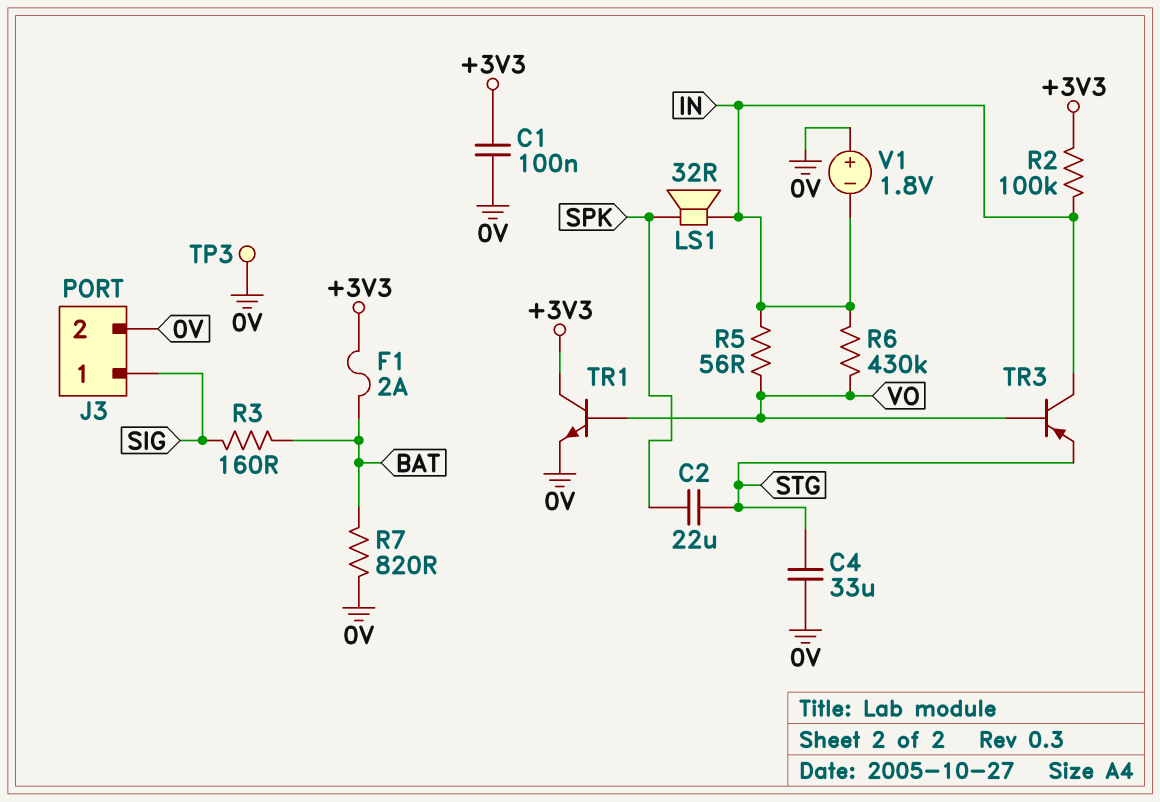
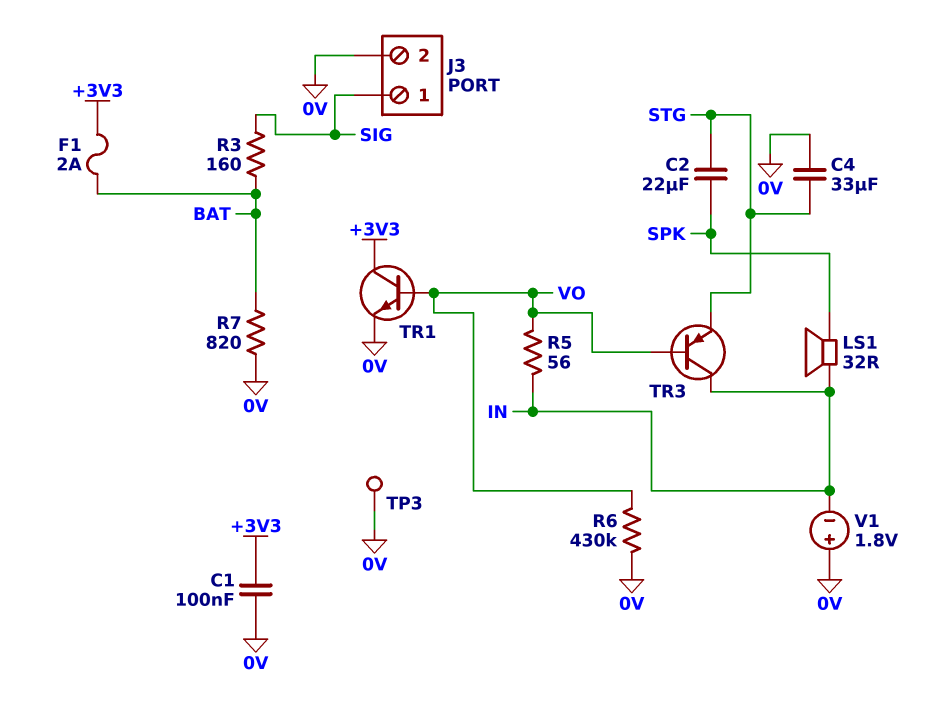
R2: 100k (+3V3, IN) -> none
R6: 430k (IN, VO) -> 430k (0V, VO)

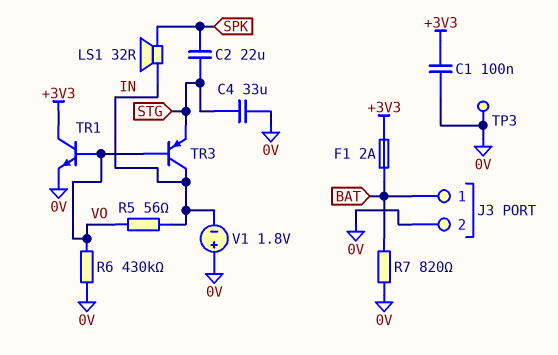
J3 pin 1: SIG -> BAT
R3: 160 (BAT, SIG) -> none

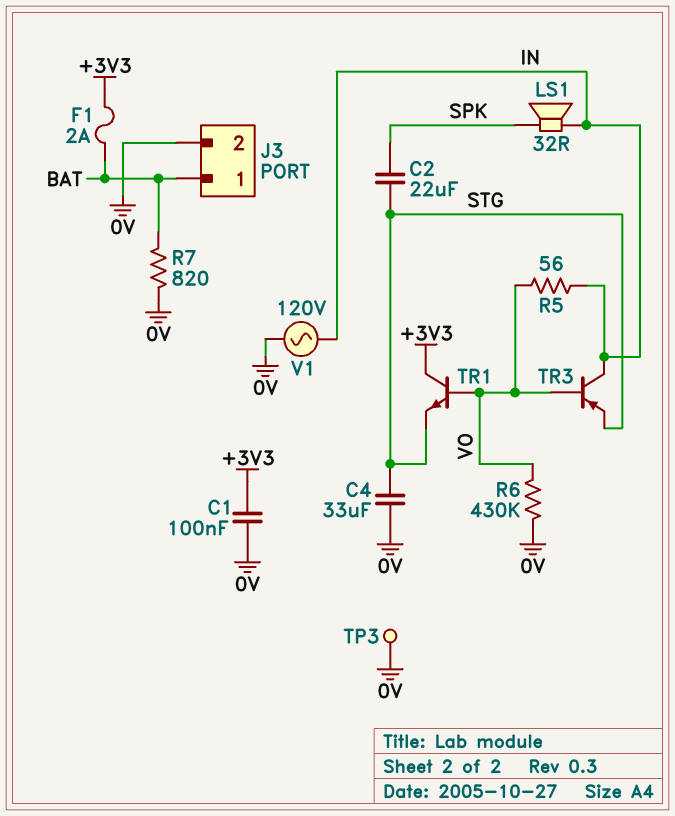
TR1: NPN (B VO, C +3V3, E 0V) -> NPN (B VO, C +3V3, E STG)
V1: 1.8V (plus 0V, minus IN) -> AC 120V (0V, IN)

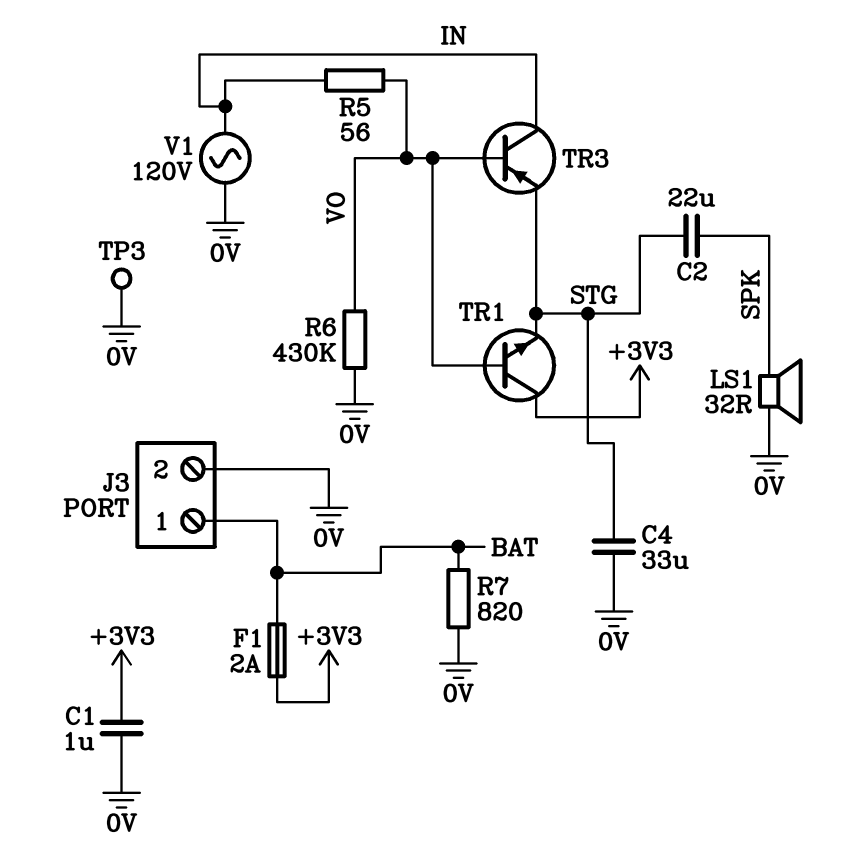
C1: 100nF (+3V3, 0V) -> 1uF (+3V3, 0V)
LS1: speaker 32R (IN, SPK) -> speaker 32R (0V, SPK)

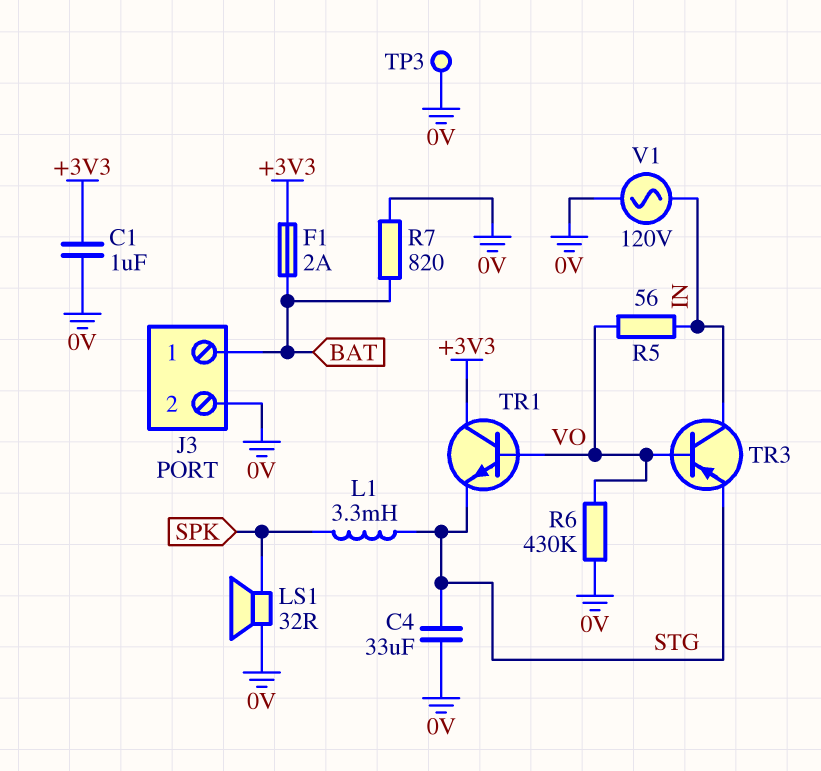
C2: 22uF (SPK, STG) -> none
L1: none -> 3.3mH (SPK, STG)

